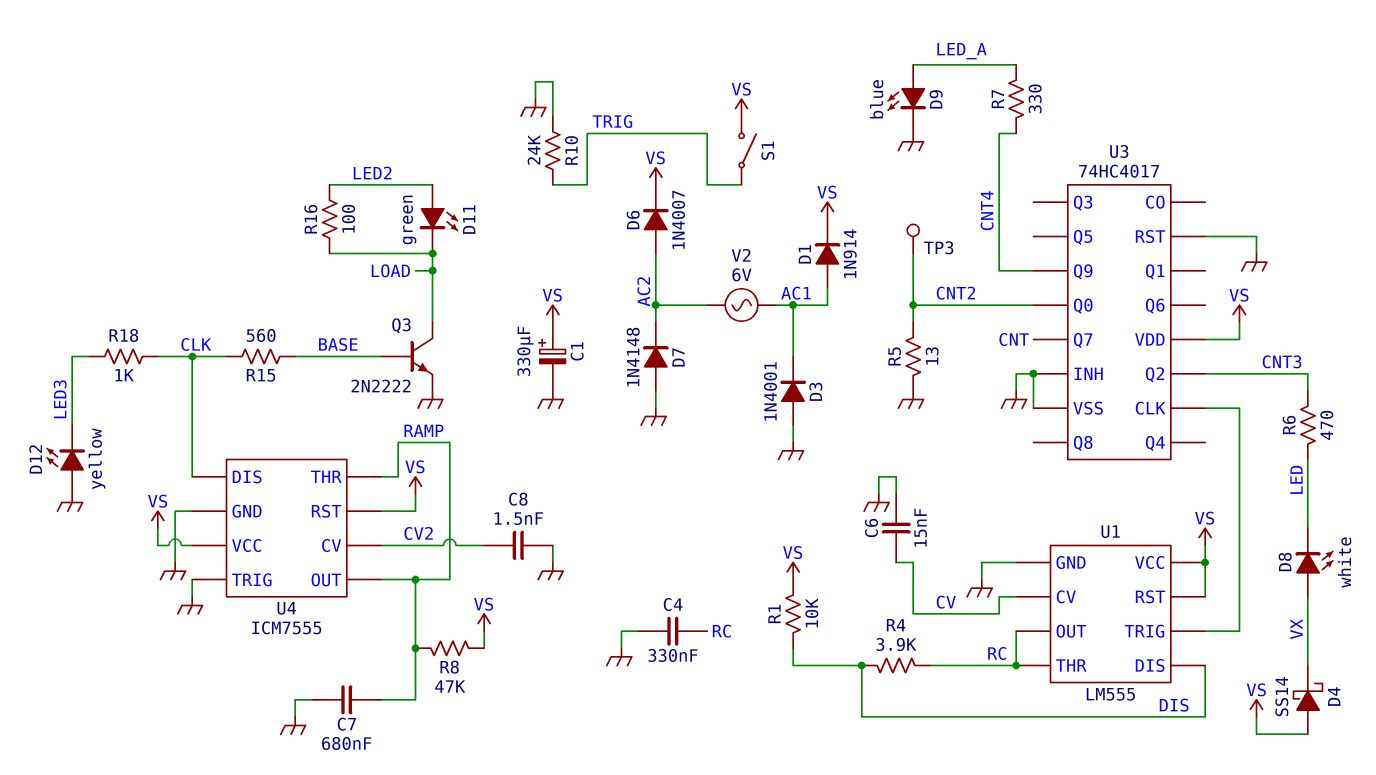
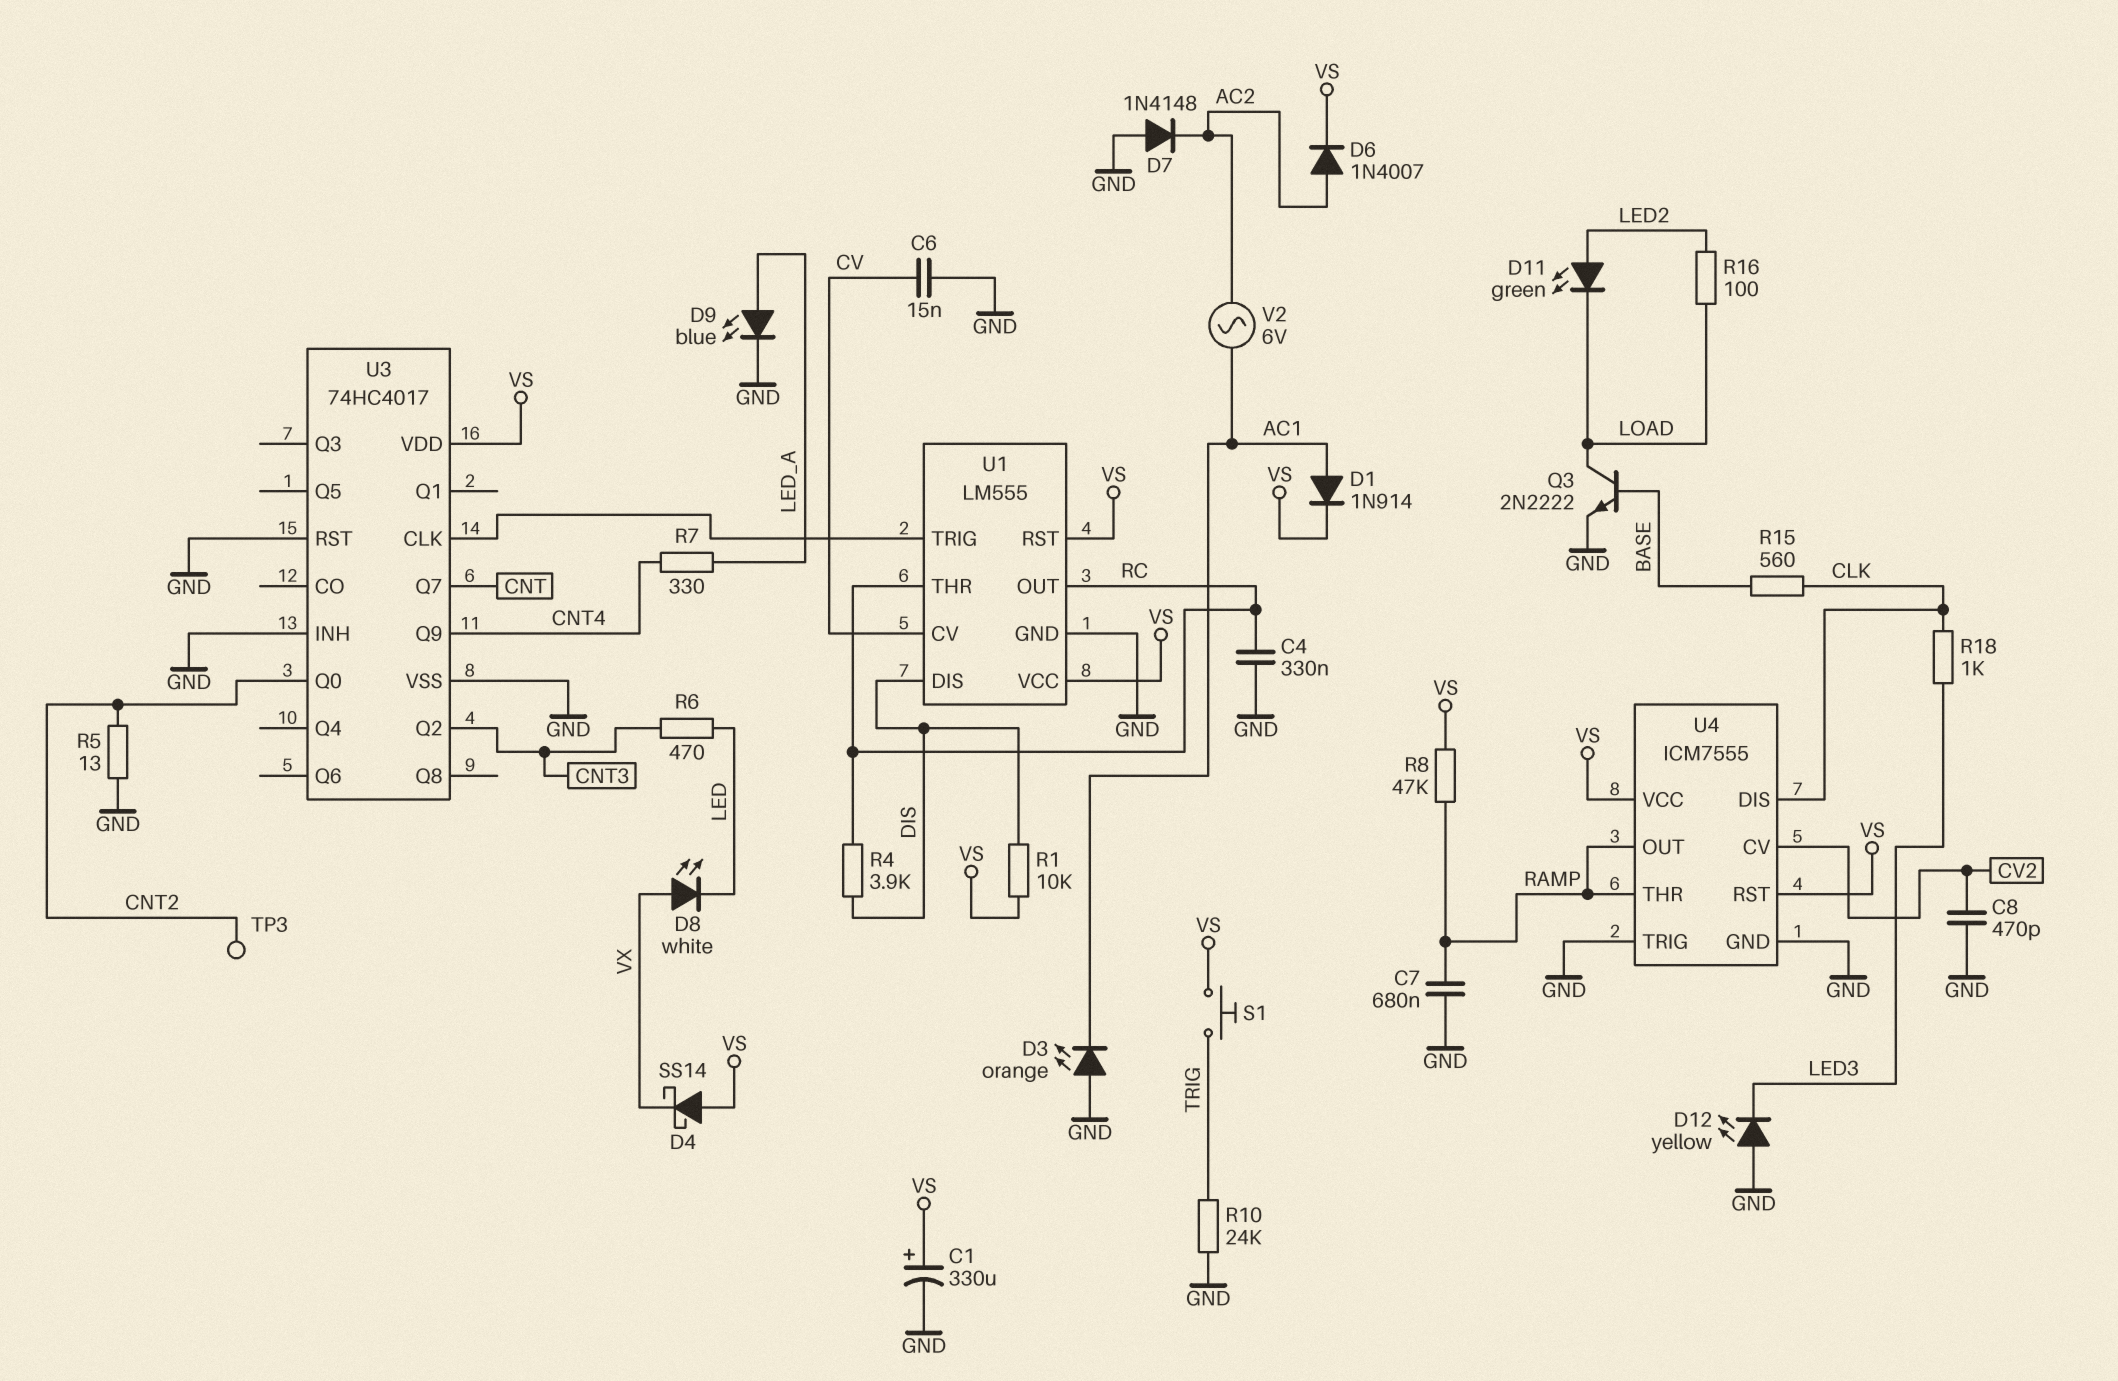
C8: 1.5nF (CV2, GND) -> 470pF (CV2, GND)
D3: diode 1N4001 (A GND, K AC1) -> LED orange (A GND, K AC1)
S1: switch (TRIG, VS) -> button (TRIG, VS)

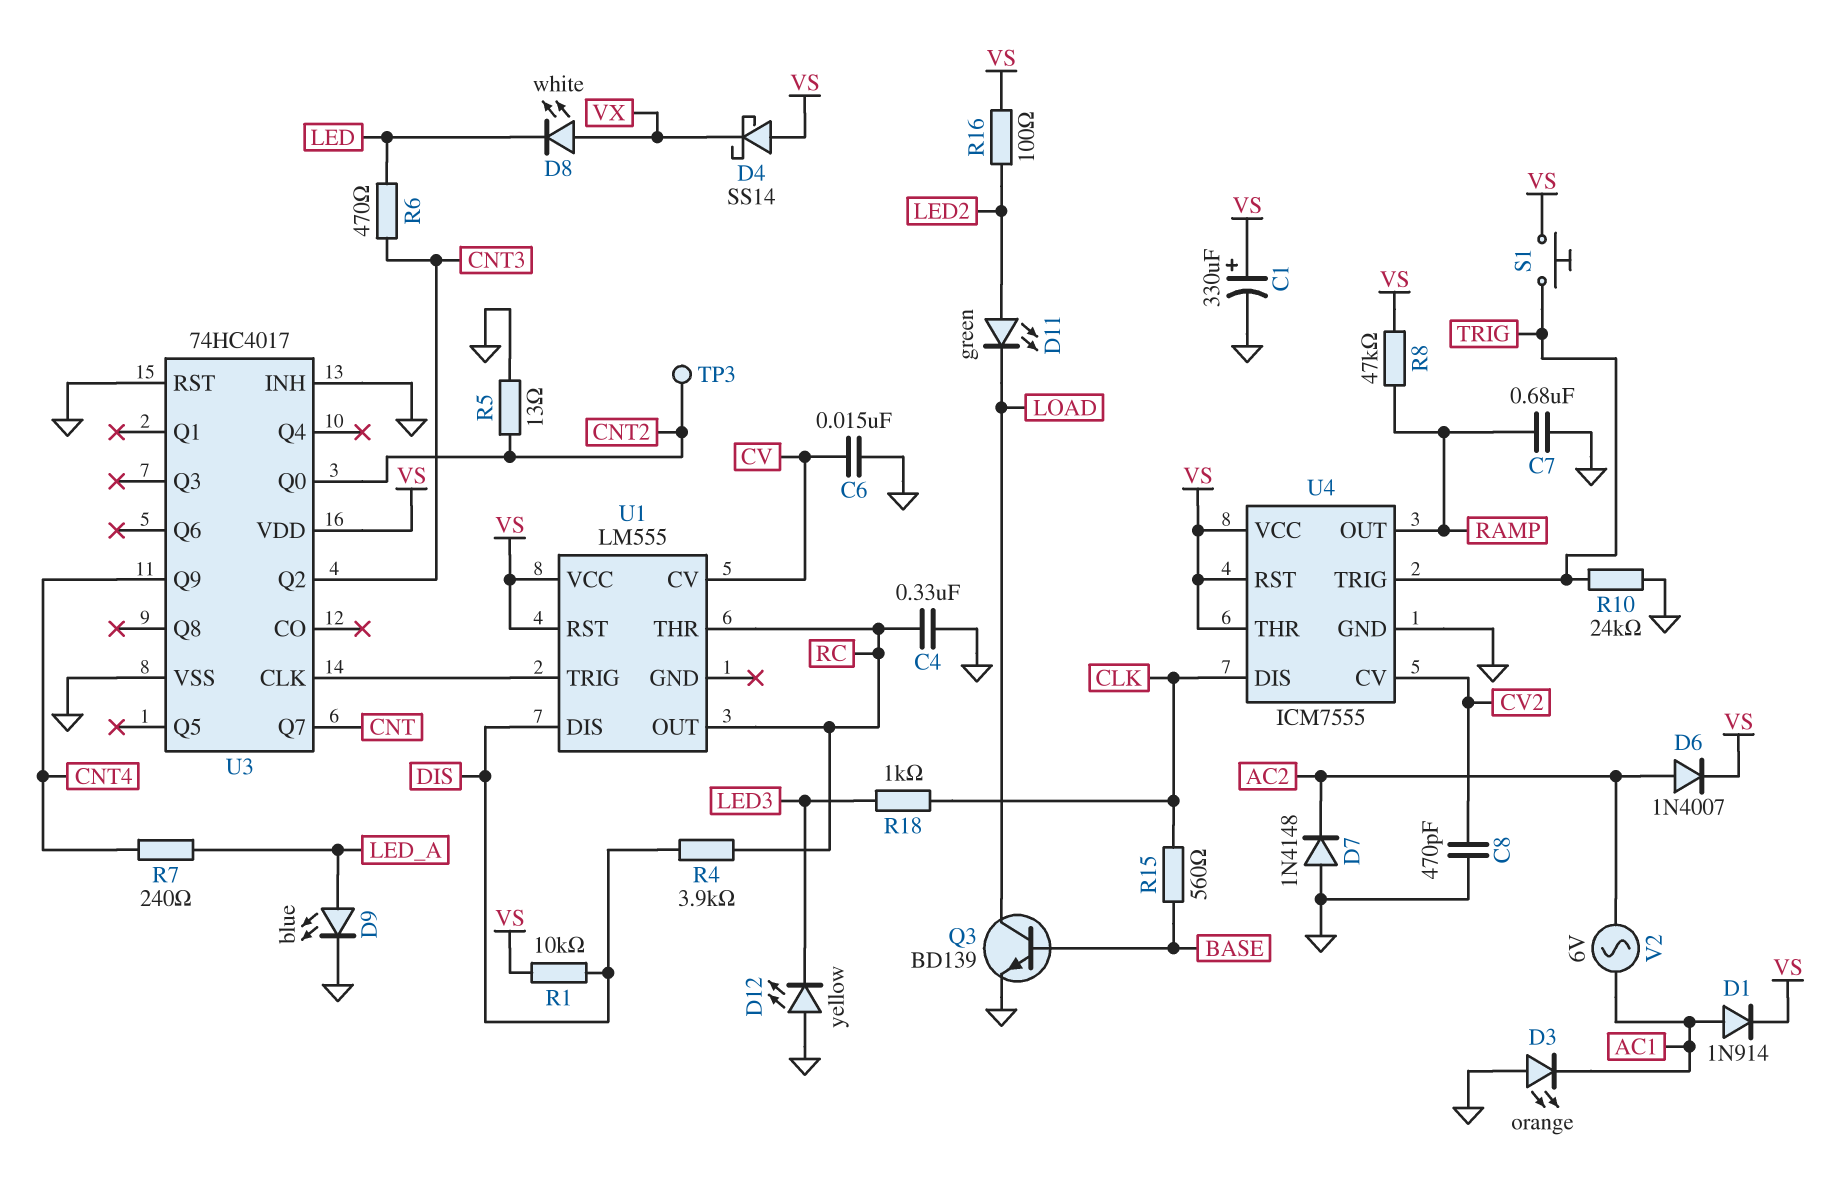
Q3: NPN 2N2222 (B BASE, C LOAD, E GND) -> NPN BD139 (B BASE, C LOAD, E GND)
R7: 330 (CNT4, LED_A) -> 240 (CNT4, LED_A)
R16: 100 (LED2, LOAD) -> 100 (LED2, VS)
U1 pin GND: GND -> none
U4 pin THR: RAMP -> VS
U4 pin TRIG: GND -> TRIG

